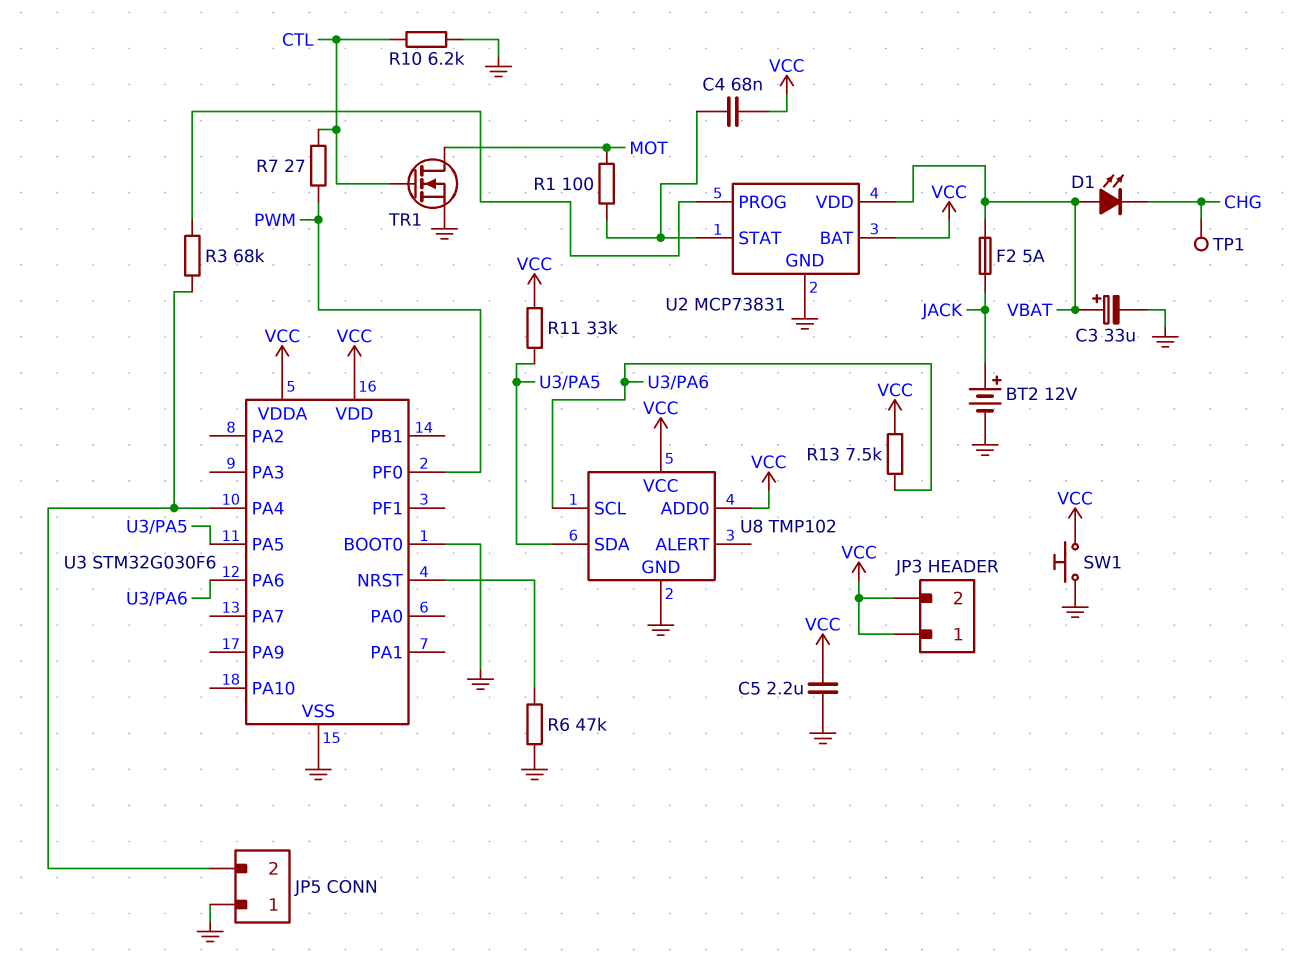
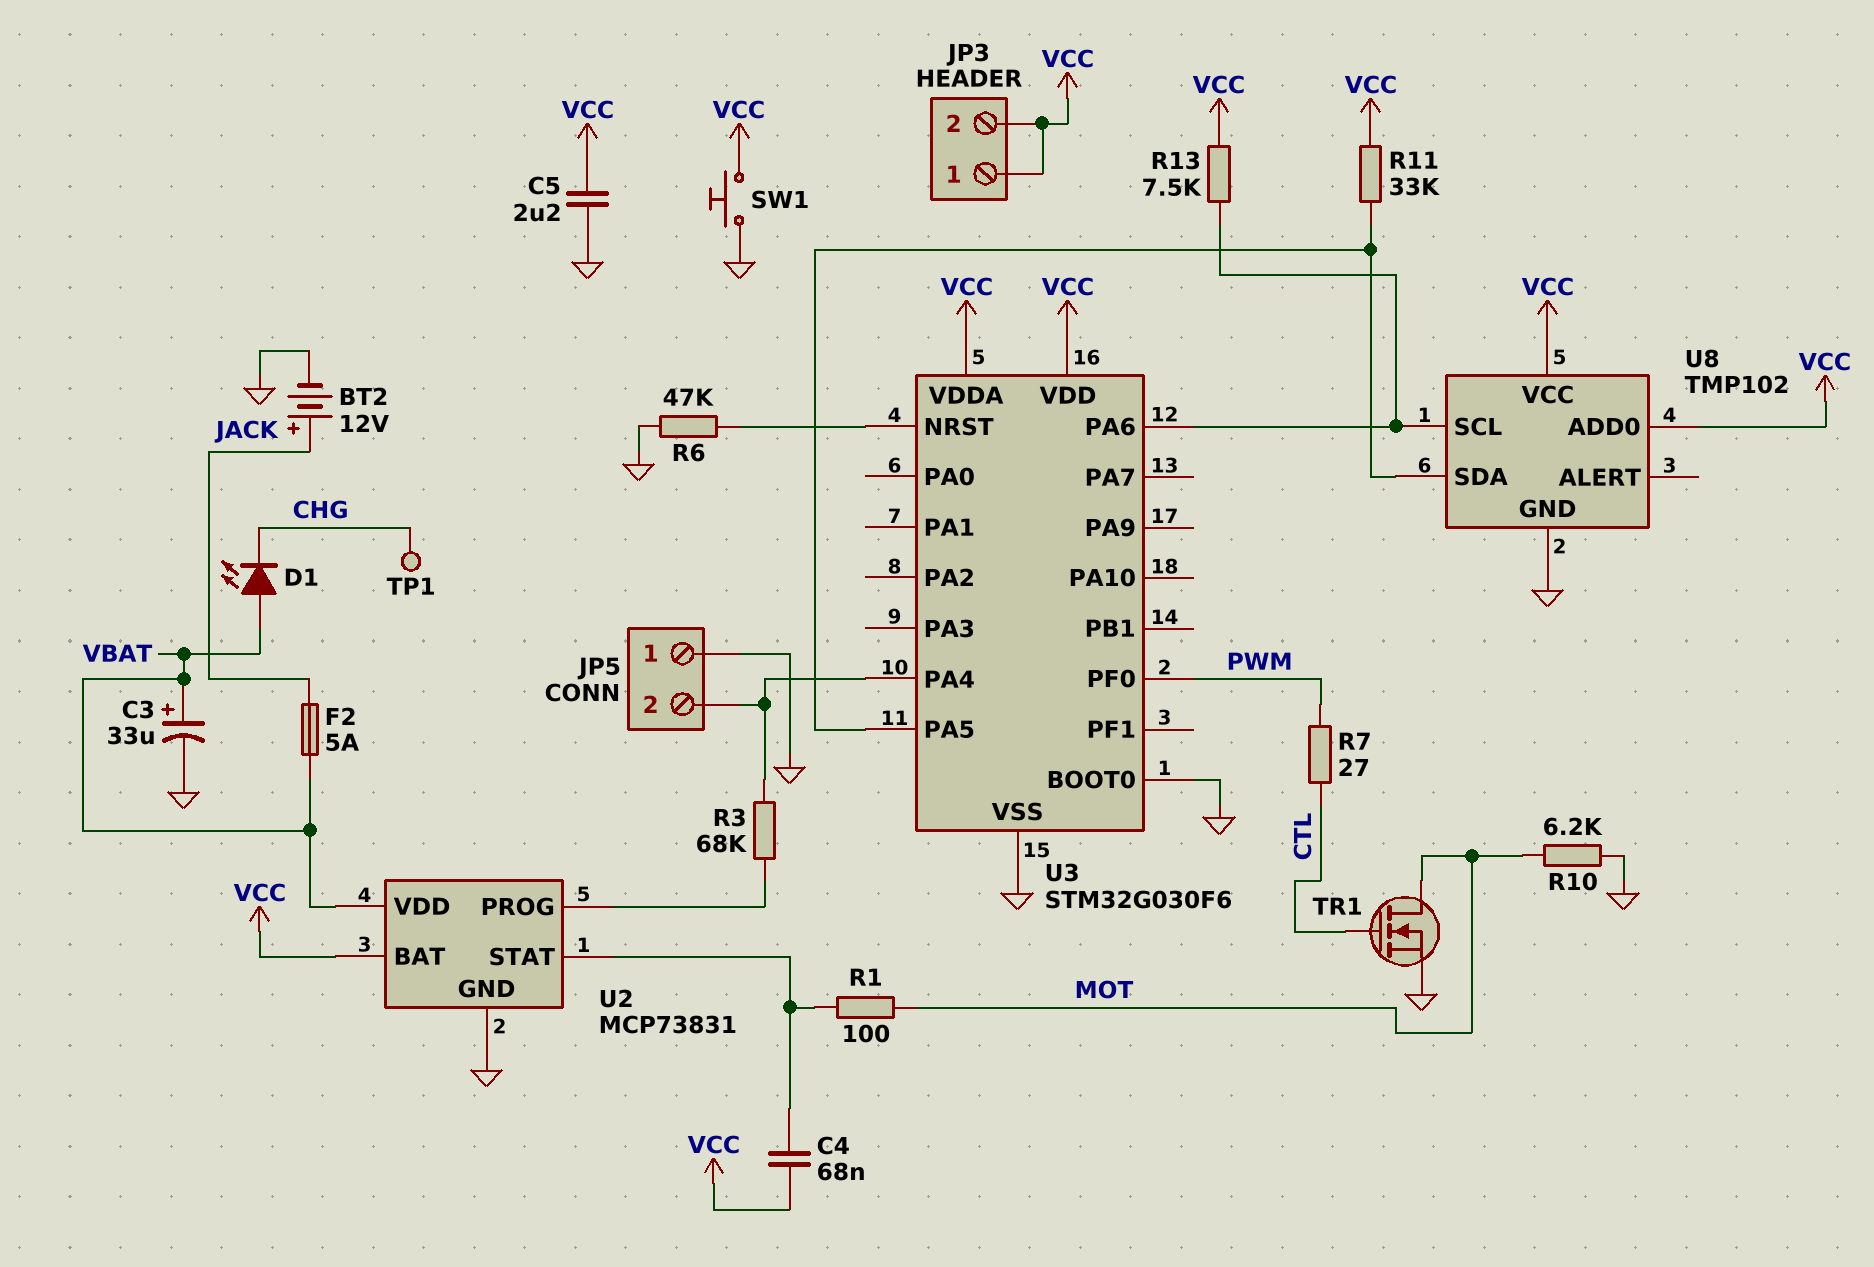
R10: 6.2k (CTL, GND) -> 6.2k (GND, MOT)

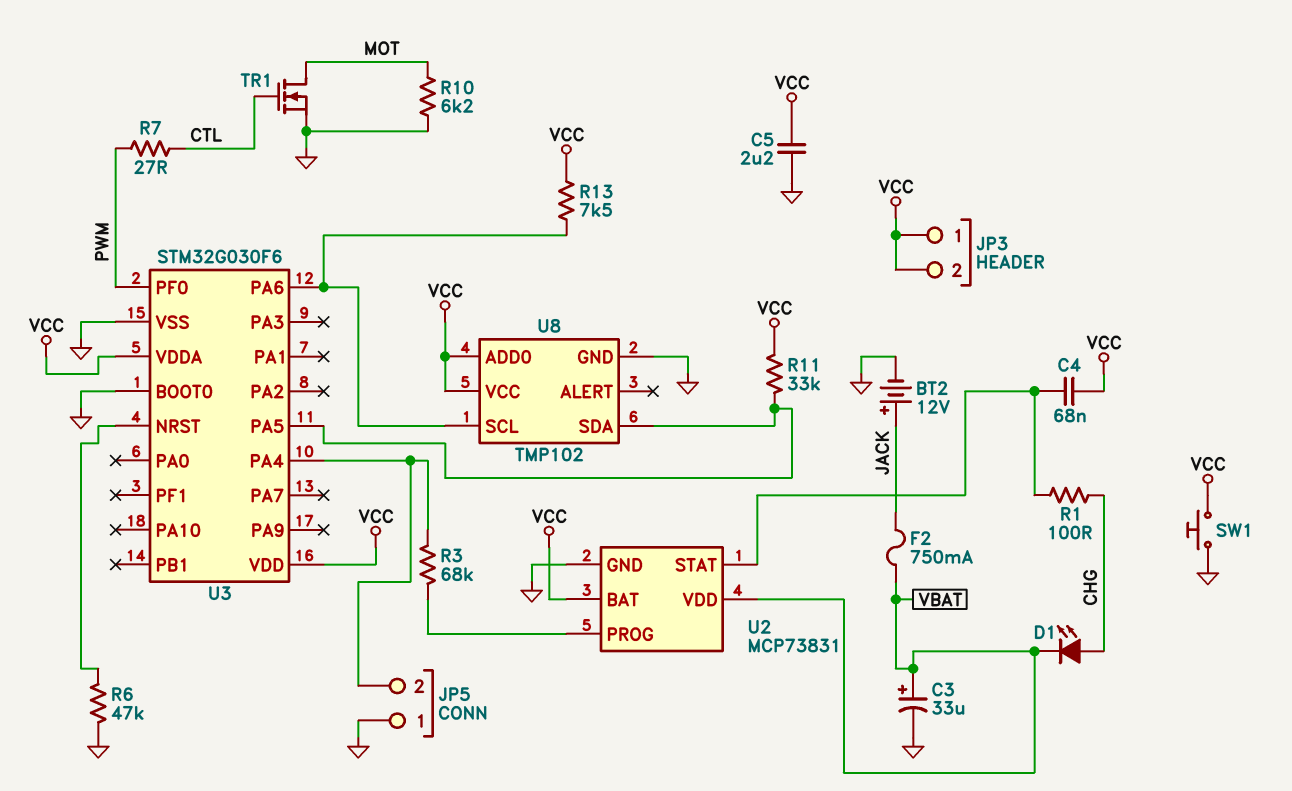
D1: LED (A VBAT, K CHG) -> LED (A CHG, K VBAT)
F2: 5A (JACK, VBAT) -> 750mA (JACK, VBAT)
R1: 100 (MOT, U2/STAT) -> 100 (CHG, U2/STAT)
TP1: test point (CHG) -> none

